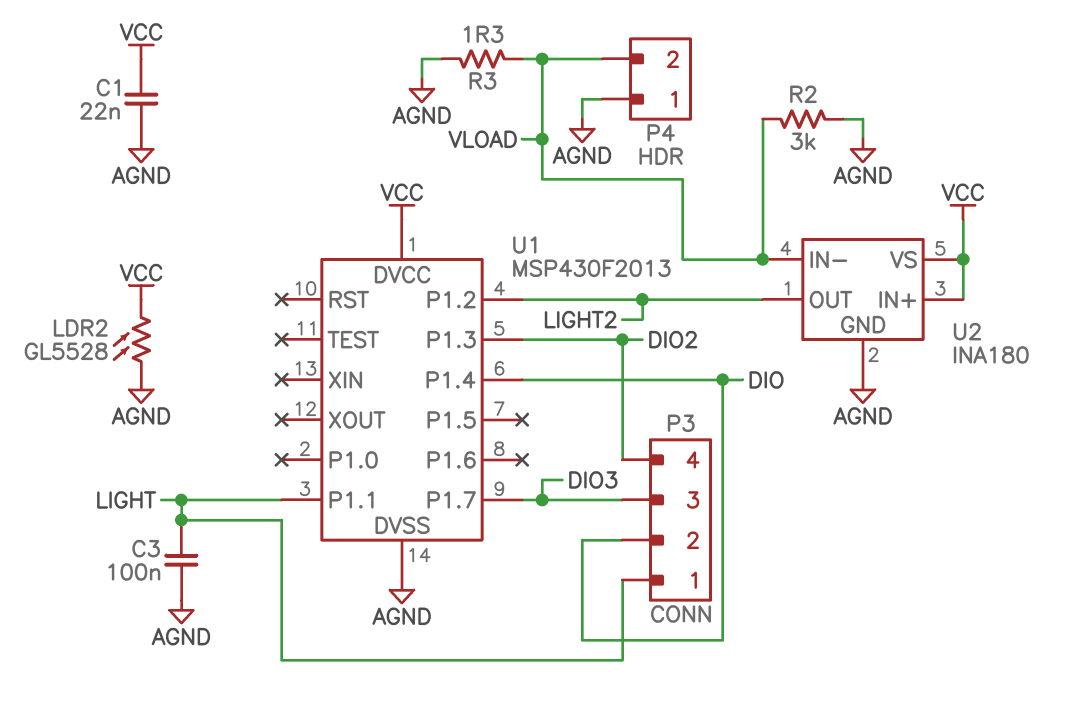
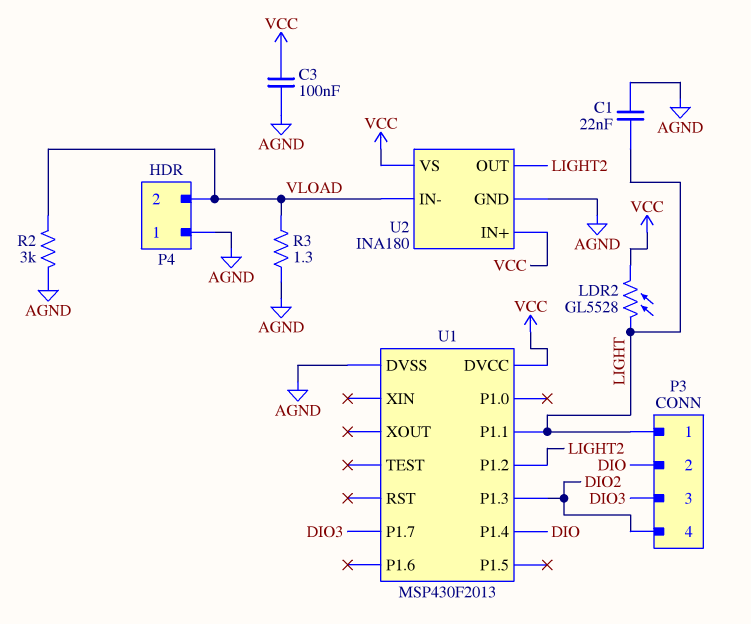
C1: 22nF (AGND, VCC) -> 22nF (AGND, LIGHT)
C3: 100nF (AGND, LIGHT) -> 100nF (AGND, VCC)
LDR2: GL5528 (AGND, VCC) -> GL5528 (LIGHT, VCC)

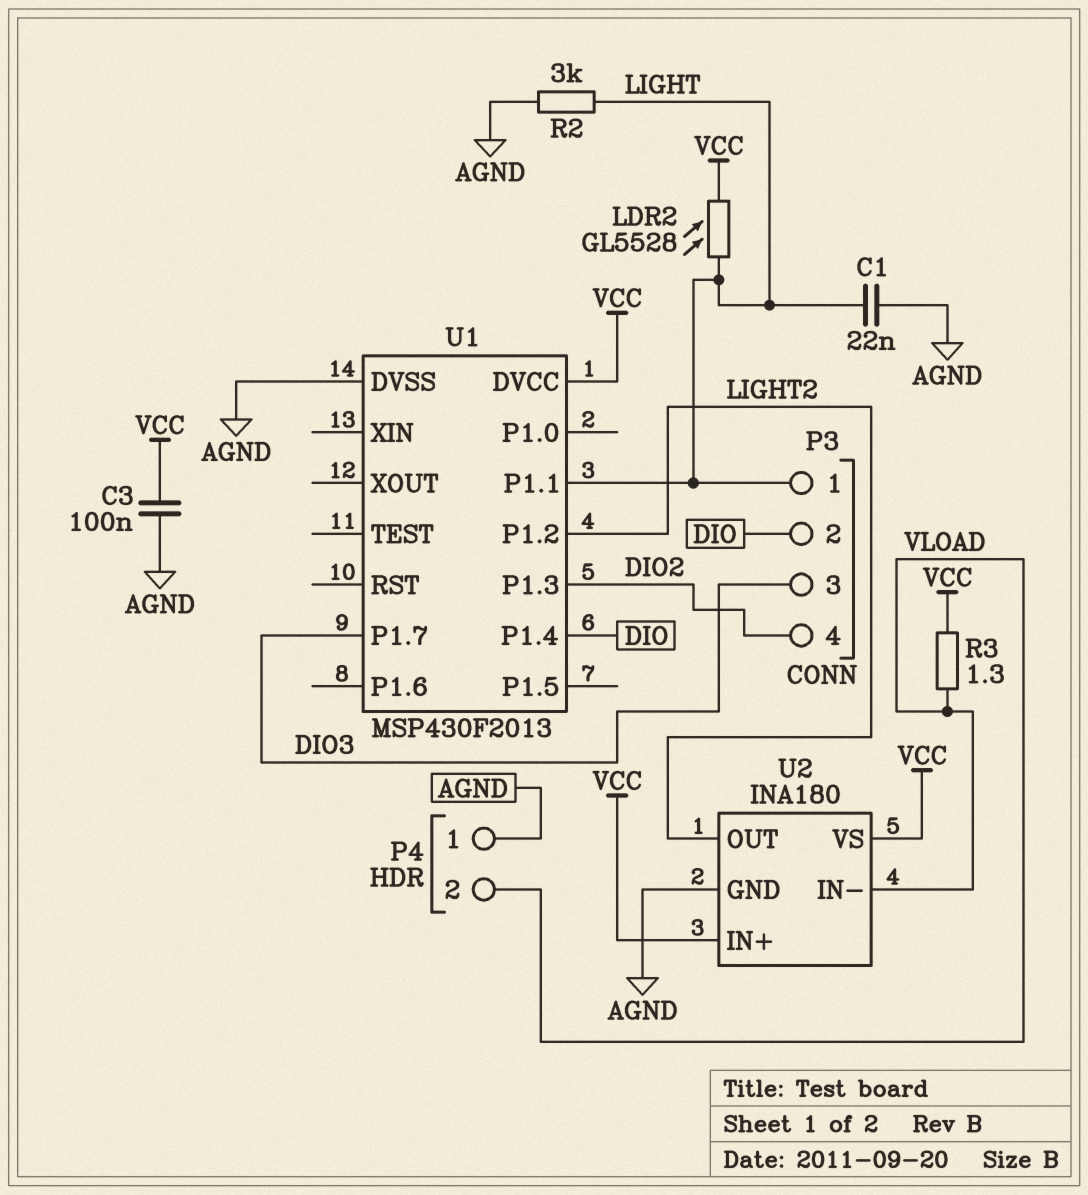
R2: 3k (AGND, VLOAD) -> 3k (AGND, LIGHT)
R3: 1.3 (AGND, VLOAD) -> 1.3 (VCC, VLOAD)

